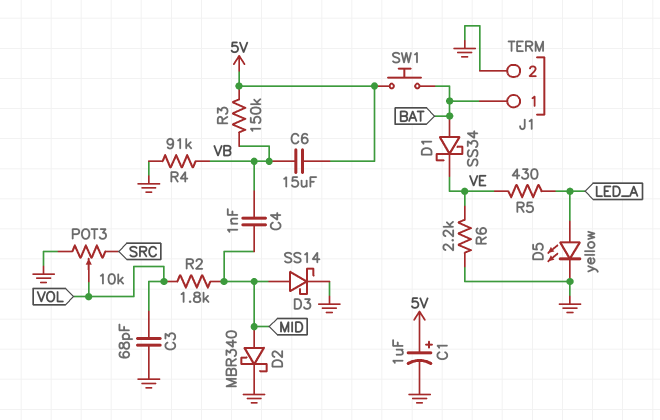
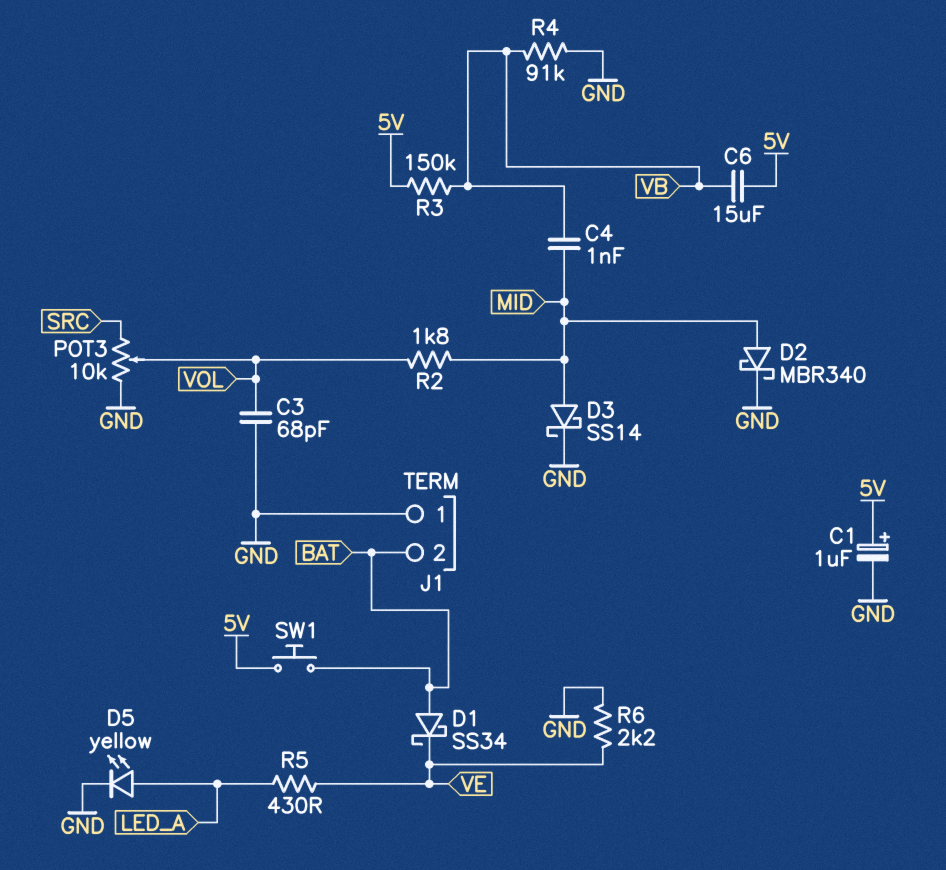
J1 pin 1: BAT -> GND
J1 pin 2: GND -> BAT

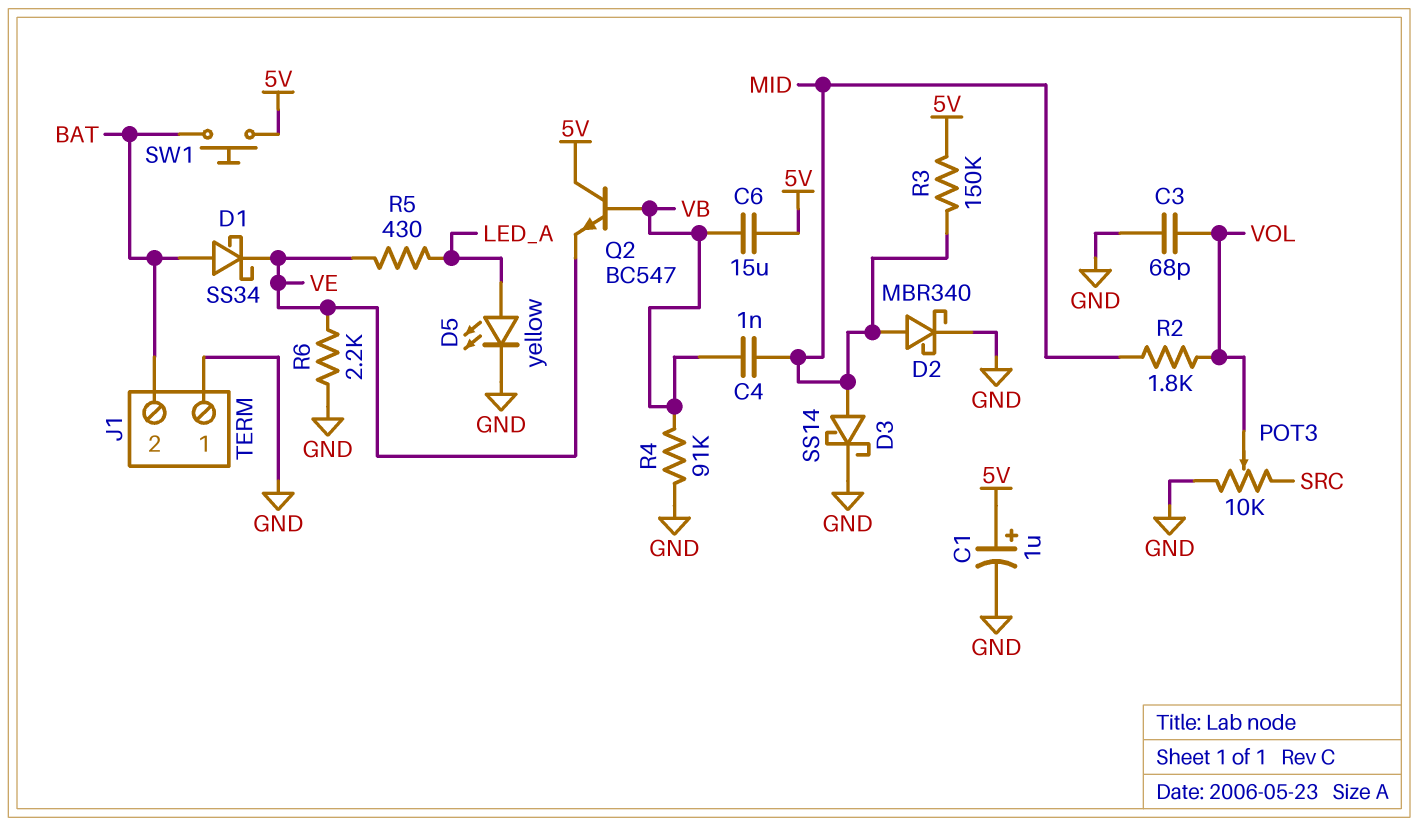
Q2: none -> NPN BC547 (B VB, C 5V, E VE)
R3: 150k (5V, VB) -> 150k (5V, MID)

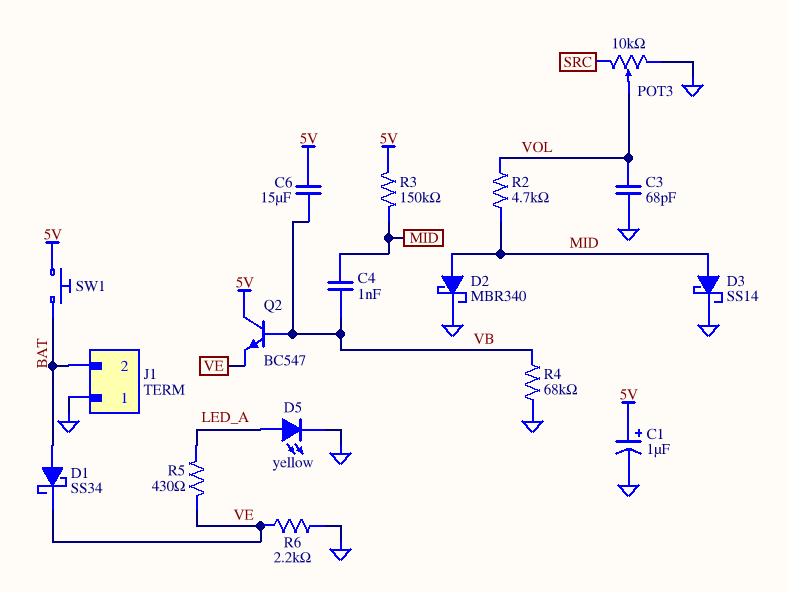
R2: 1.8k (MID, VOL) -> 4.7k (MID, VOL)
R4: 91k (GND, VB) -> 68k (GND, VB)

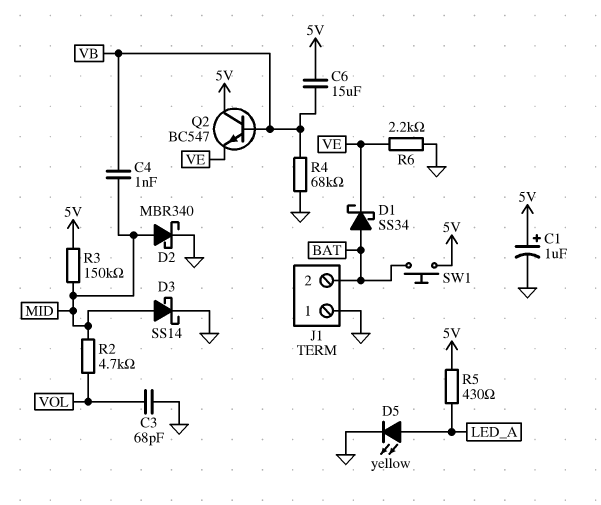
POT3: 10k (GND, SRC, wiper VOL) -> none
R5: 430 (LED_A, VE) -> 430 (5V, LED_A)

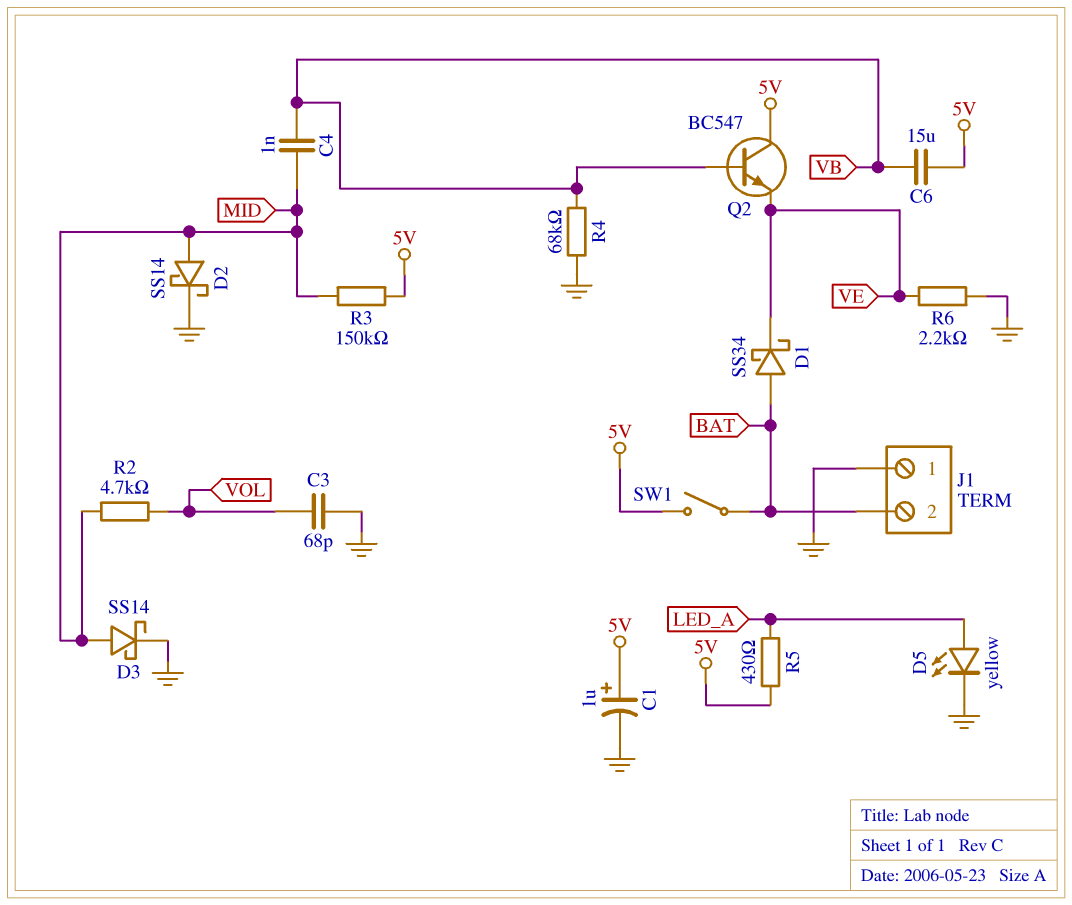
D2: schottky MBR340 (A MID, K GND) -> schottky SS14 (A MID, K GND)
SW1: button (5V, BAT) -> switch (5V, BAT)

